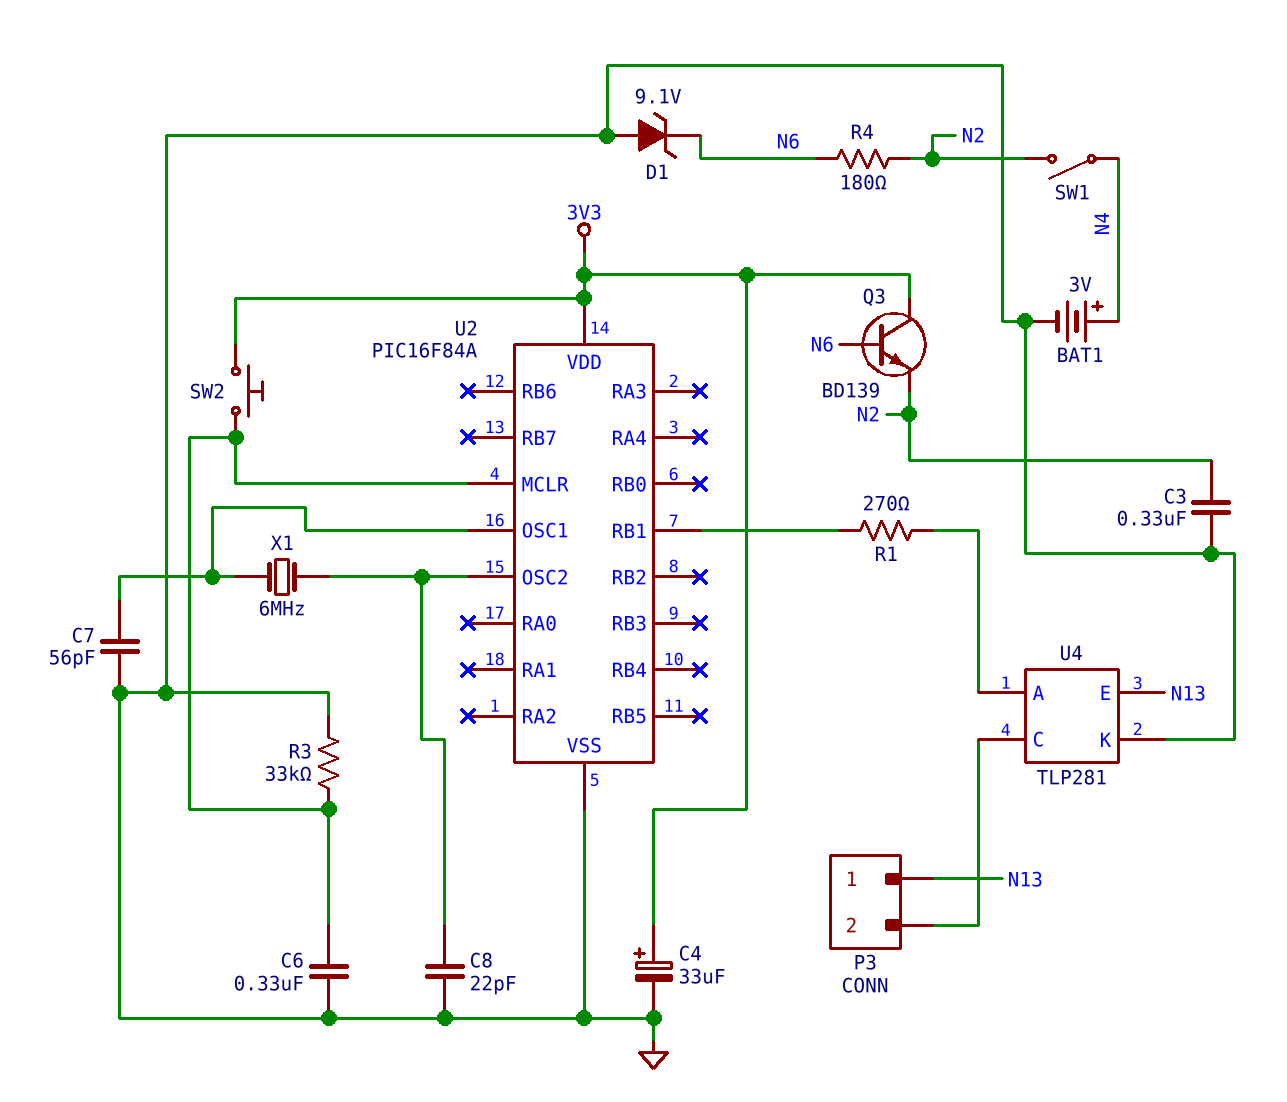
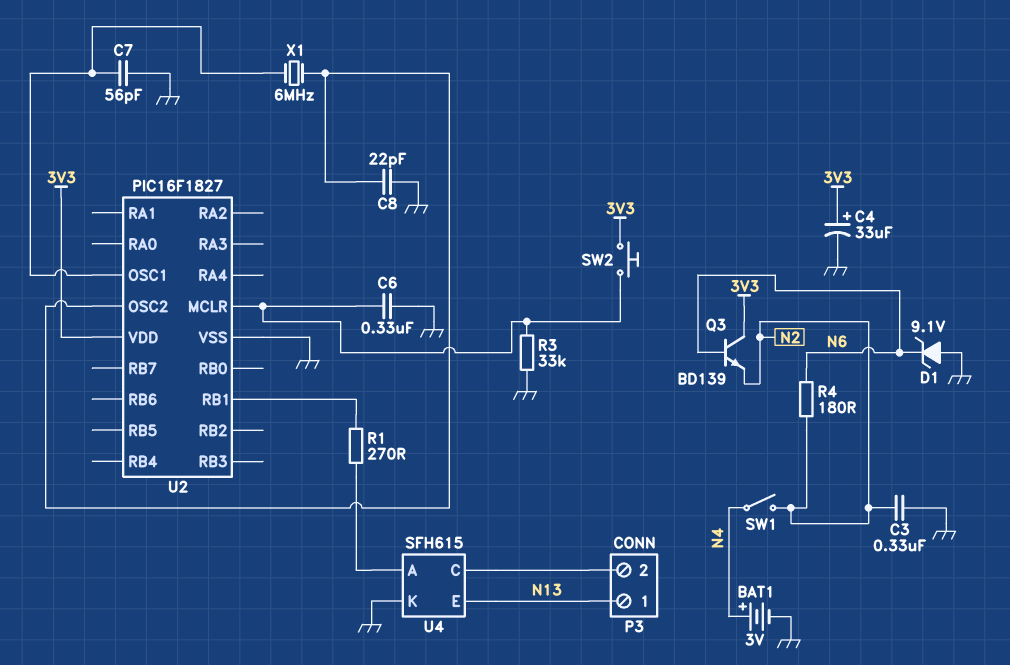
U2: PIC16F84A -> PIC16F1827
U4: TLP281 -> SFH615

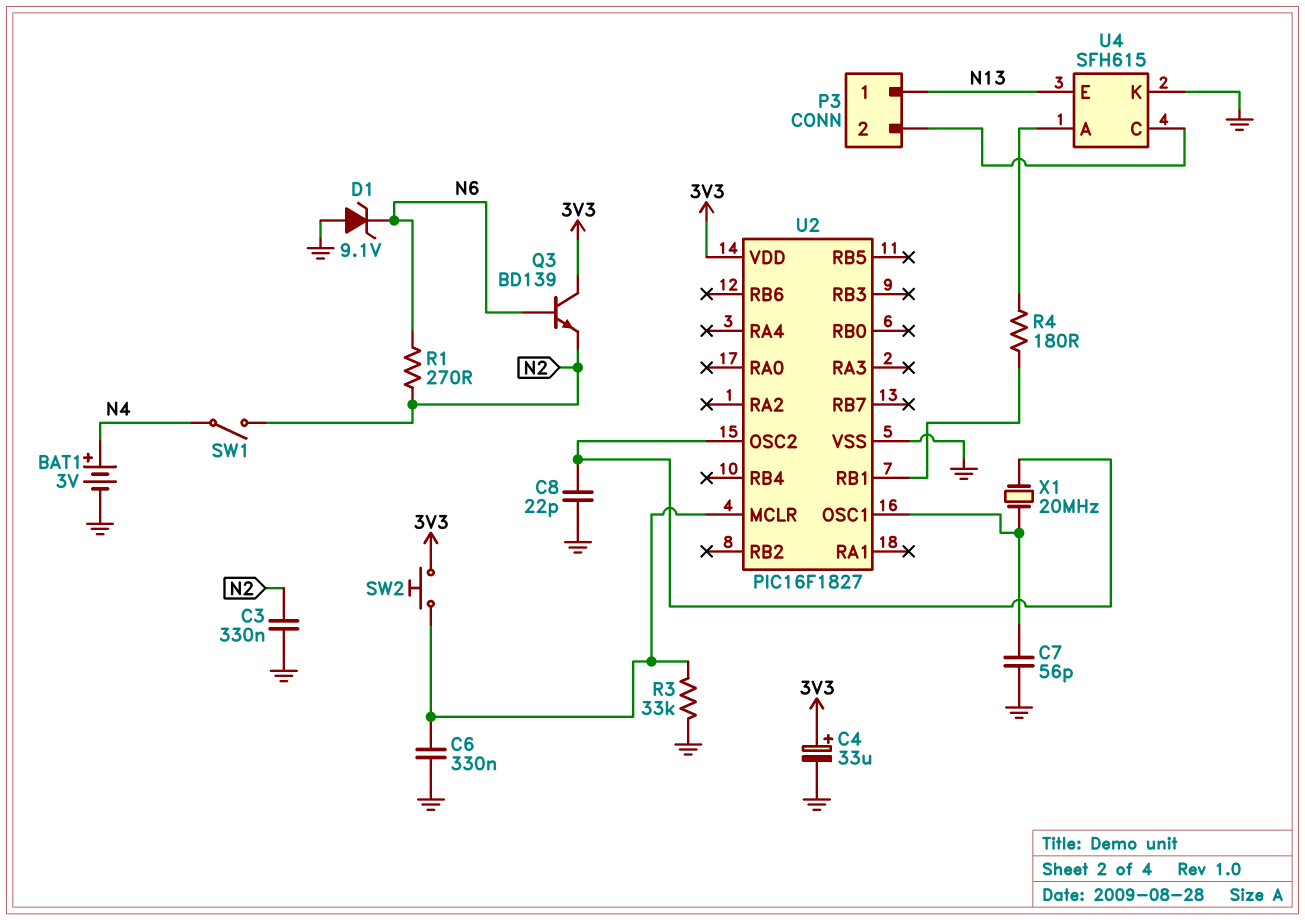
R1: 270 (U2/RB1, U4/A) -> 270 (N2, N6)
R4: 180 (N2, N6) -> 180 (U2/RB1, U4/A)
X1: 6MHz (U2/OSC1, U2/OSC2) -> 20MHz (U2/OSC1, U2/OSC2)

